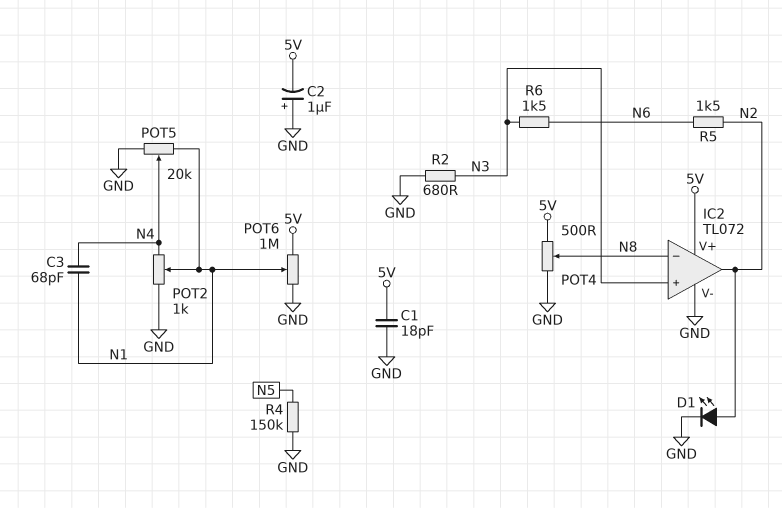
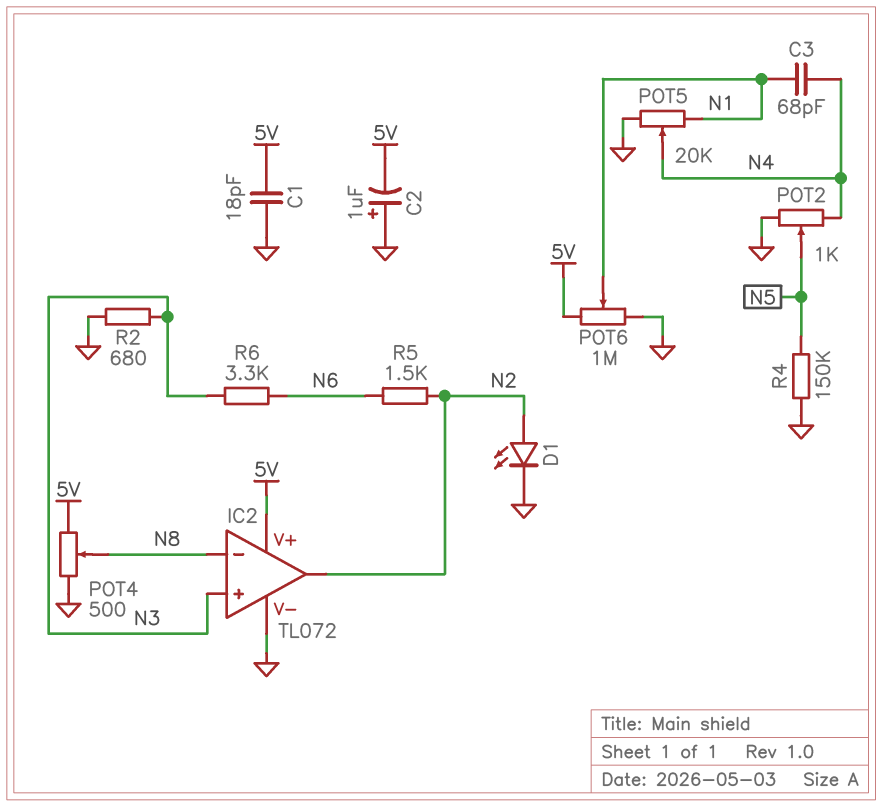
POT2: 1k (GND, N4, wiper N1) -> 1k (GND, N4, wiper N5)
R6: 1.5k (N3, N6) -> 3.3k (N3, N6)

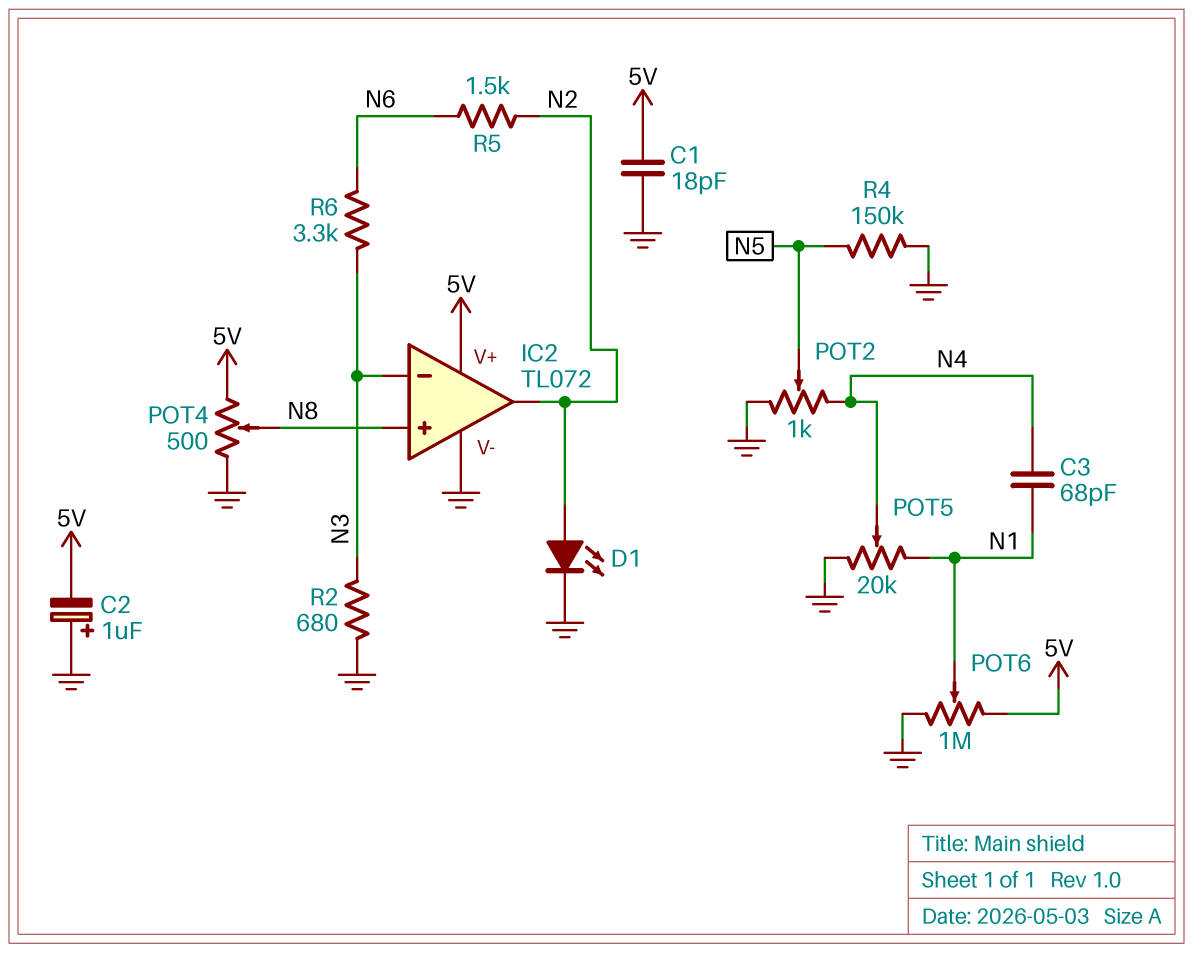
IC2 pin in+: N3 -> N8
IC2 pin in-: N8 -> N3

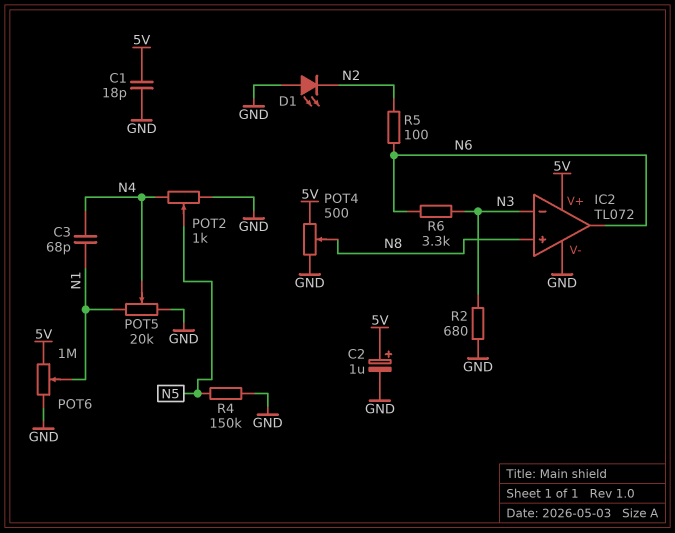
C2: 1uF (plus GND, minus 5V) -> 1uF (plus 5V, minus GND)
D1: LED (A N2, K GND) -> LED (A GND, K N2)
IC2 pin out: N2 -> N6
R5: 1.5k (N2, N6) -> 100 (N2, N6)

